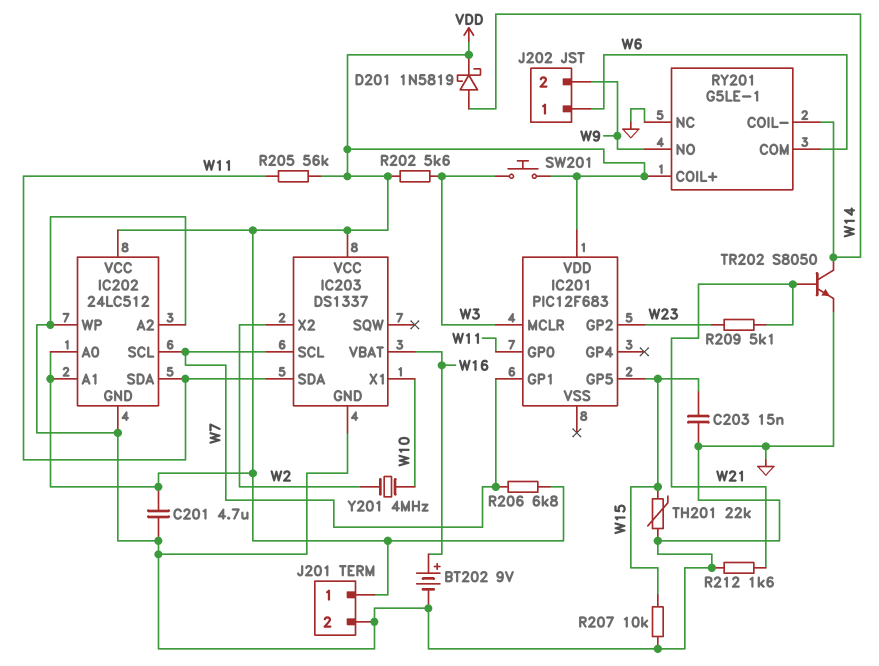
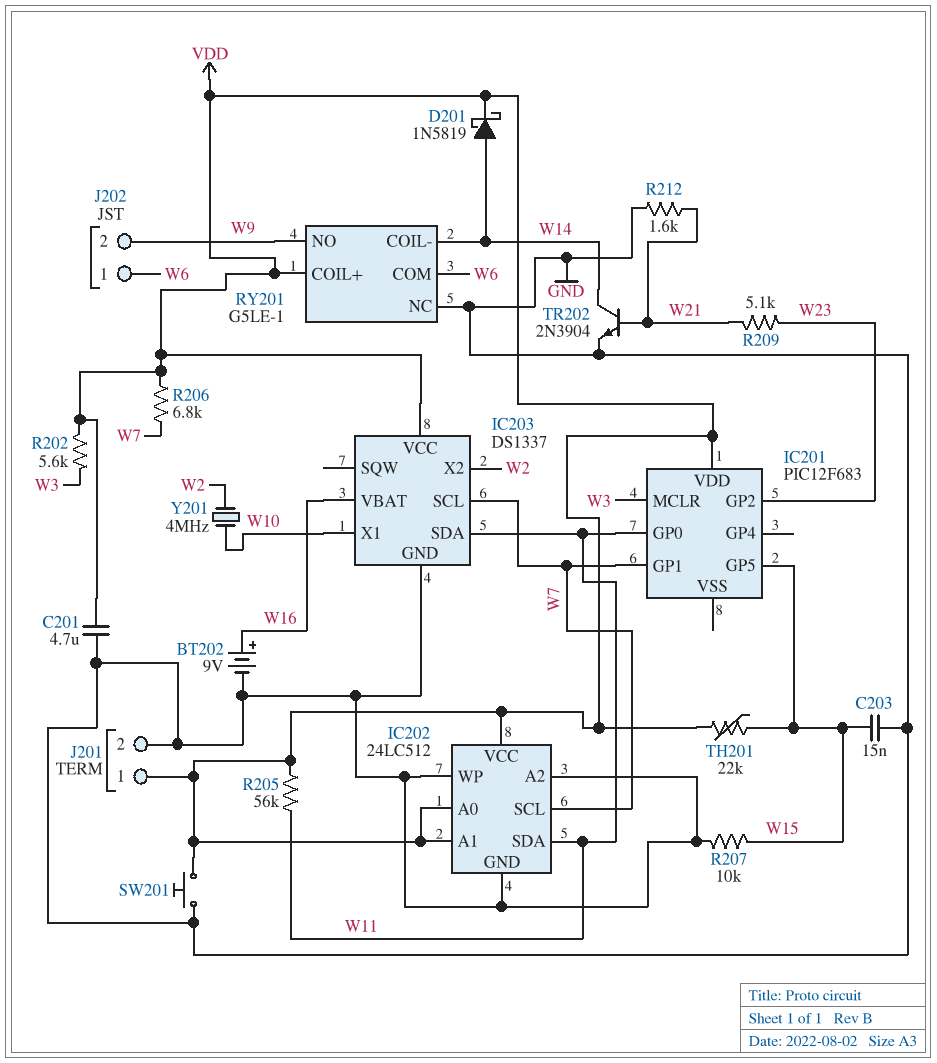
SW201: button (VDD, W3) -> button (GND, VDD)
TH201: 22k (GND, W15) -> 22k (VDD, W15)
TR202: NPN S8050 (B W21, C W14, E GND) -> NPN 2N3904 (B W21, C W14, E GND)

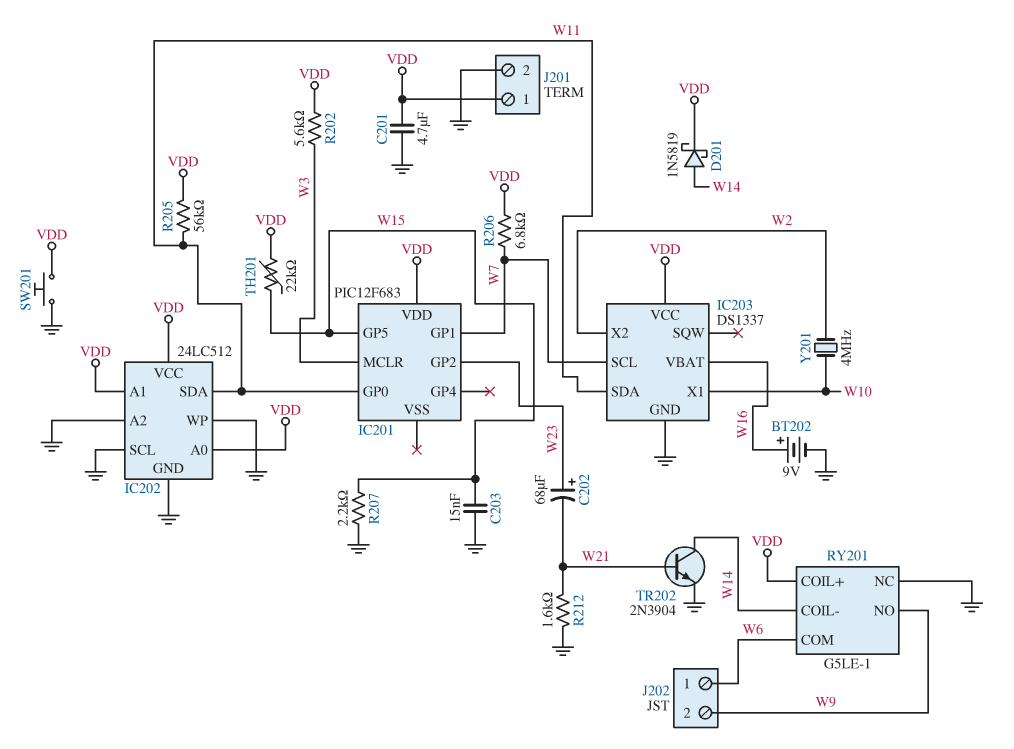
C202: none -> 68uF (plus W23, minus W21)
IC202 pin SCL: W7 -> GND
R207: 10k (GND, W15) -> 2.2k (GND, W15)
R209: 5.1k (W21, W23) -> none

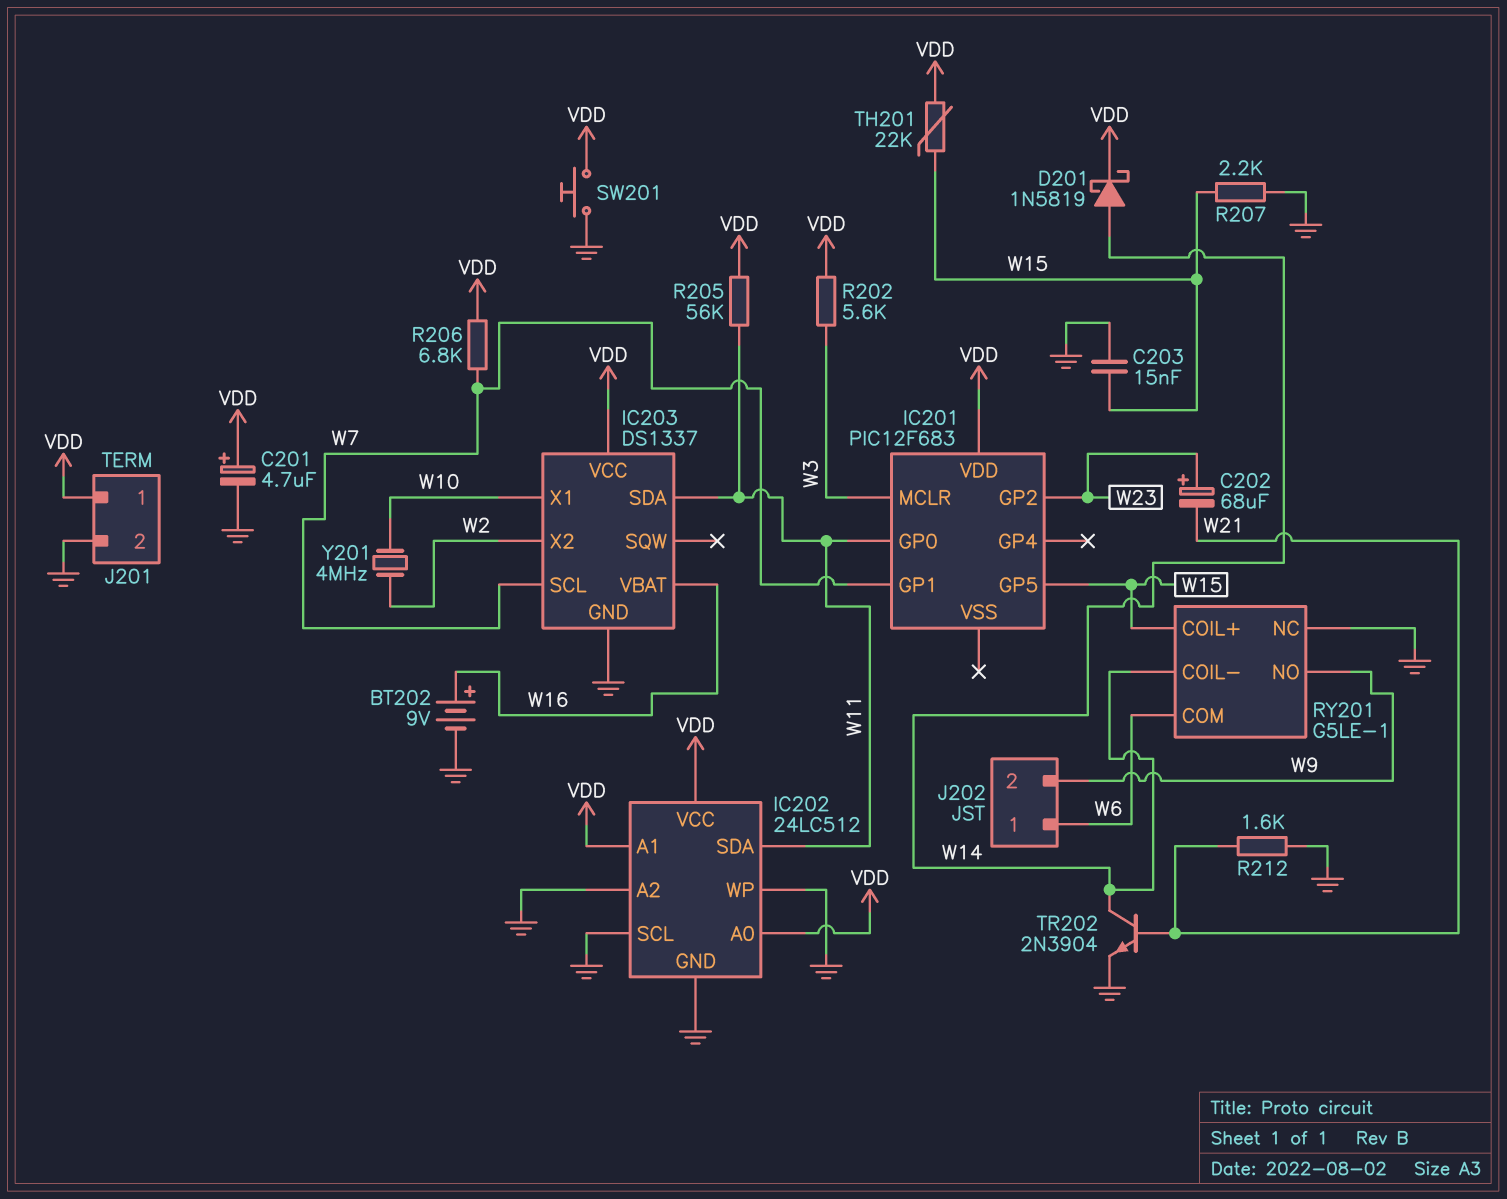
C201: 4.7uF (GND, VDD) -> 4.7uF (plus VDD, minus GND)
RY201 pin COIL+: VDD -> W15

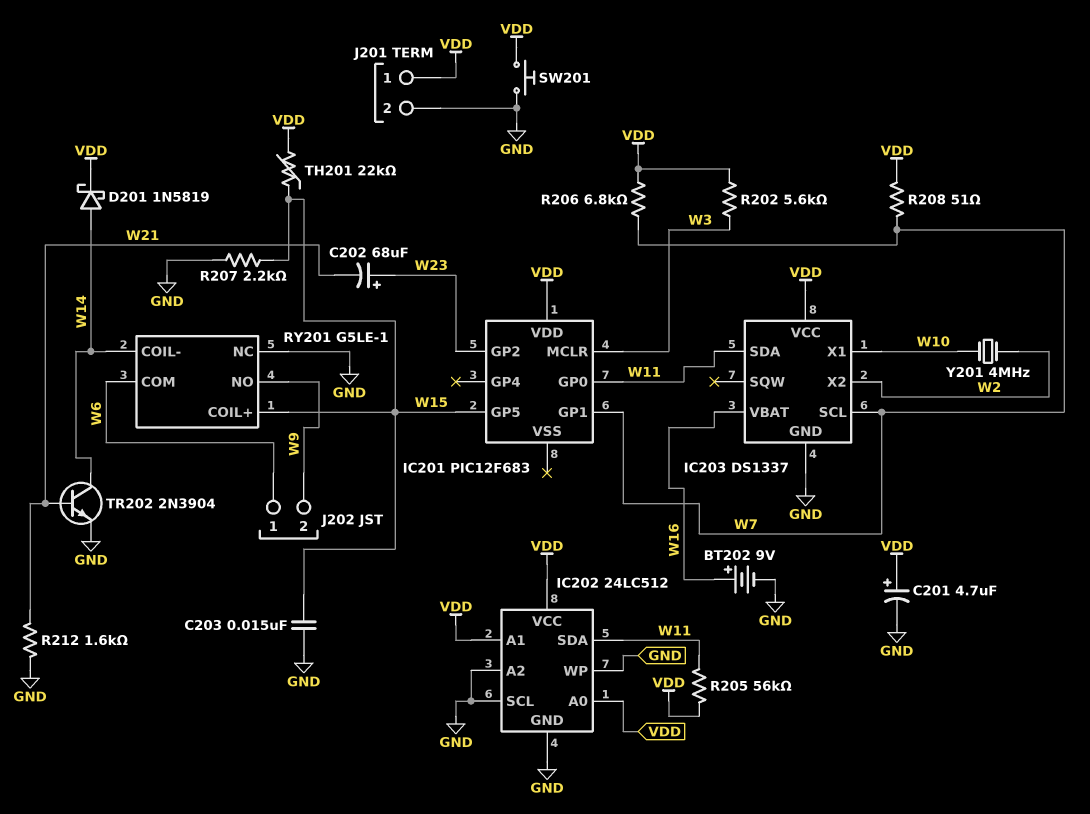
R208: none -> 51 (VDD, W7)

